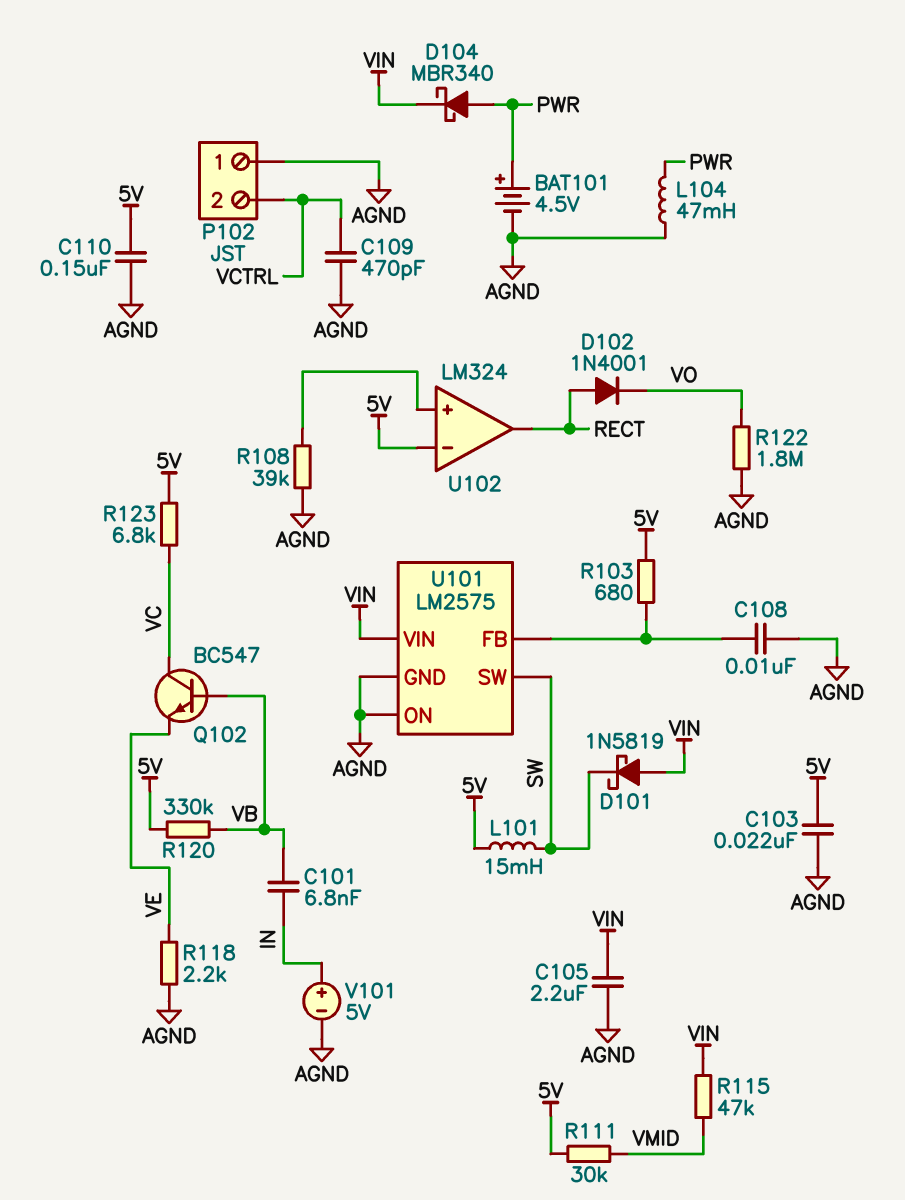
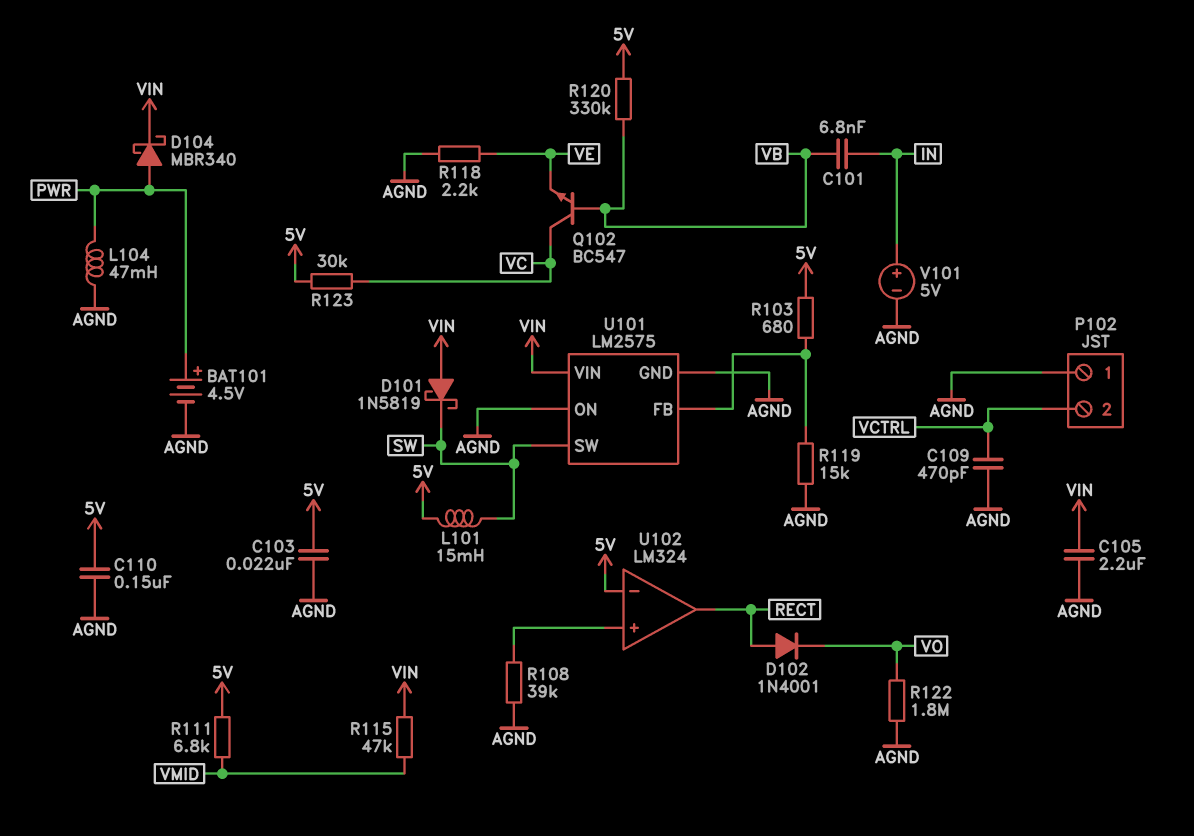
C108: 10nF (AGND, U101/FB) -> none
R111: 30k (5V, VMID) -> 6.8k (5V, VMID)
R119: none -> 15k (AGND, U101/FB)
R123: 6.8k (5V, VC) -> 30k (5V, VC)

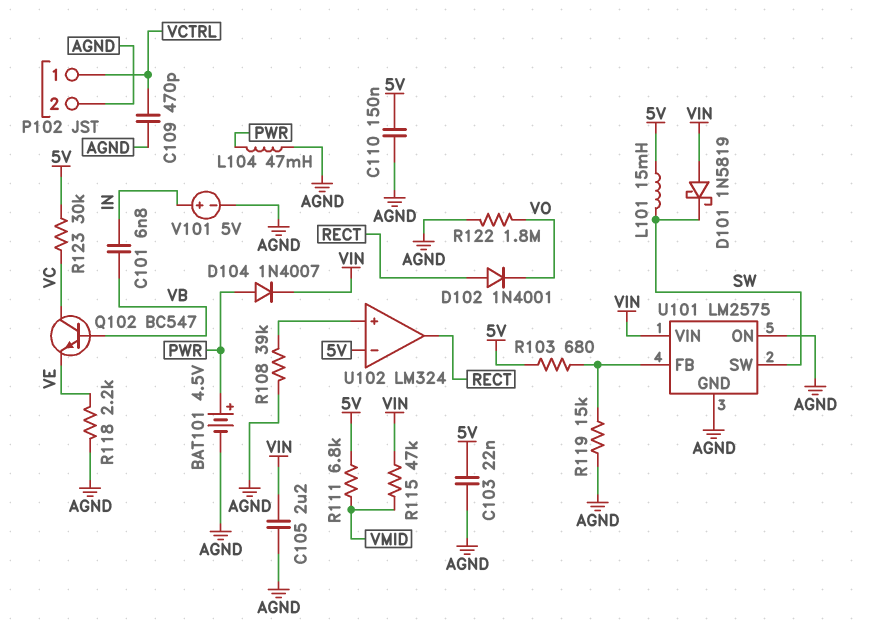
D104: schottky MBR340 (A PWR, K VIN) -> diode 1N4007 (A PWR, K VIN)
P102 pin 1: AGND -> VCTRL
P102 pin 2: VCTRL -> AGND
R120: 330k (5V, VB) -> none

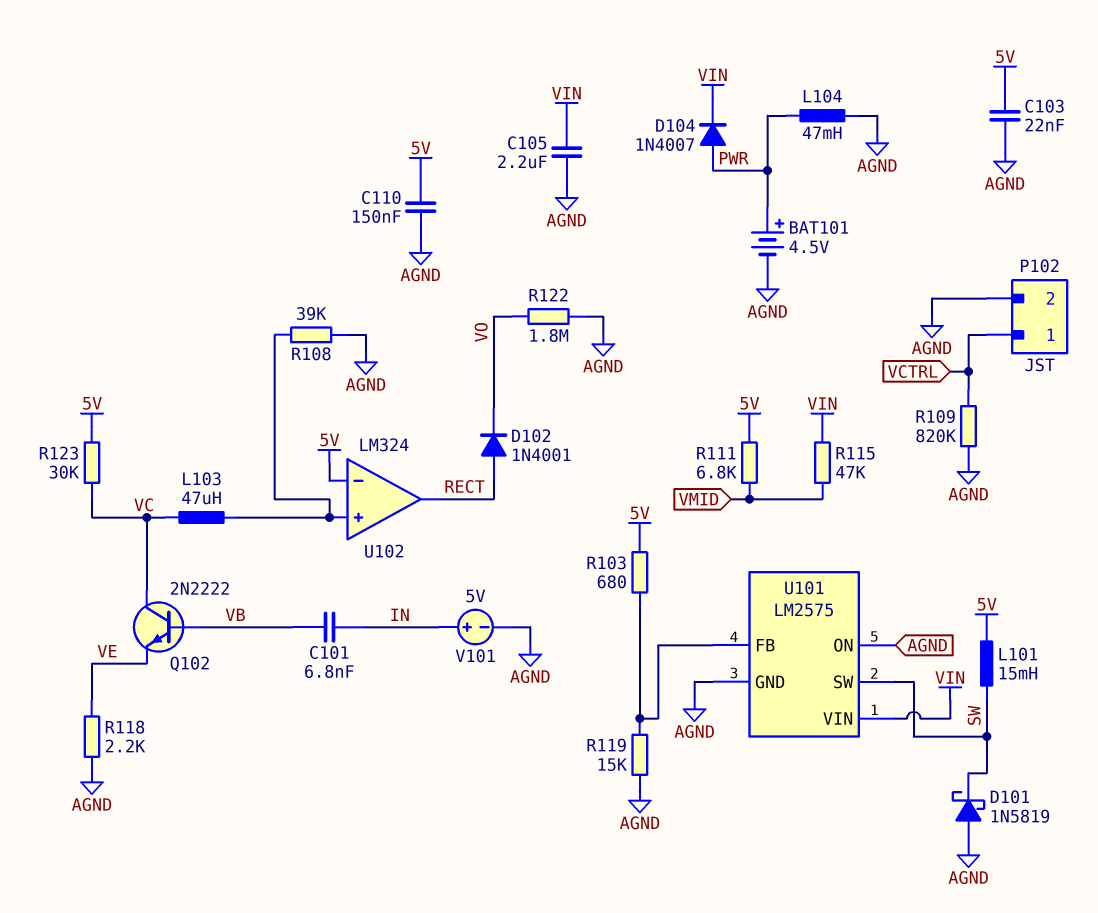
C109: 470pF (AGND, VCTRL) -> none
D101: schottky 1N5819 (A VIN, K SW) -> schottky 1N5819 (A AGND, K SW)
L103: none -> 47uH (U102/in+, VC)
Q102: NPN BC547 (B VB, C VC, E VE) -> NPN 2N2222 (B VB, C VC, E VE)
R109: none -> 820k (AGND, VCTRL)

